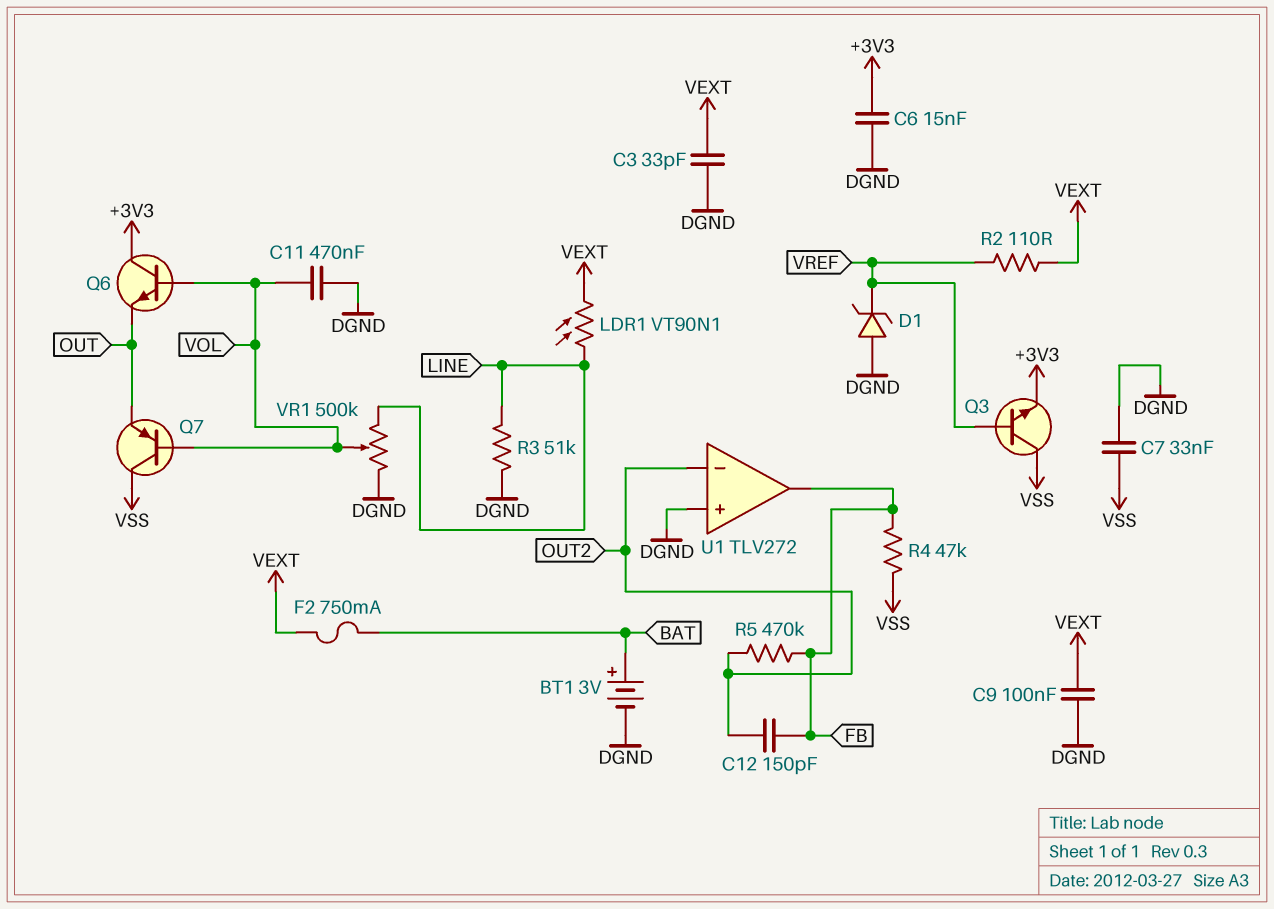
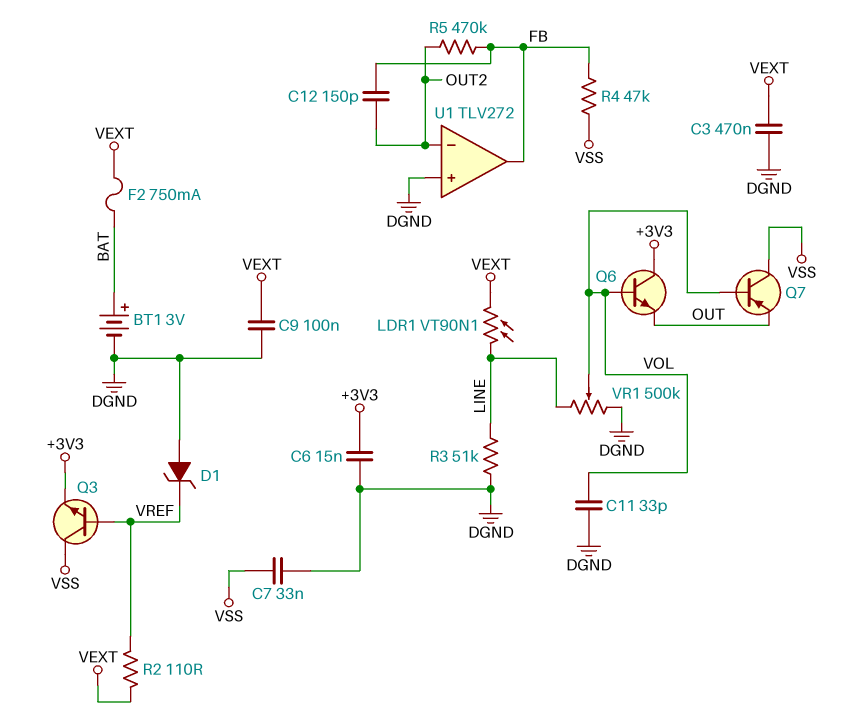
C3: 33pF (DGND, VEXT) -> 470nF (DGND, VEXT)
C11: 470nF (DGND, VOL) -> 33pF (DGND, VOL)

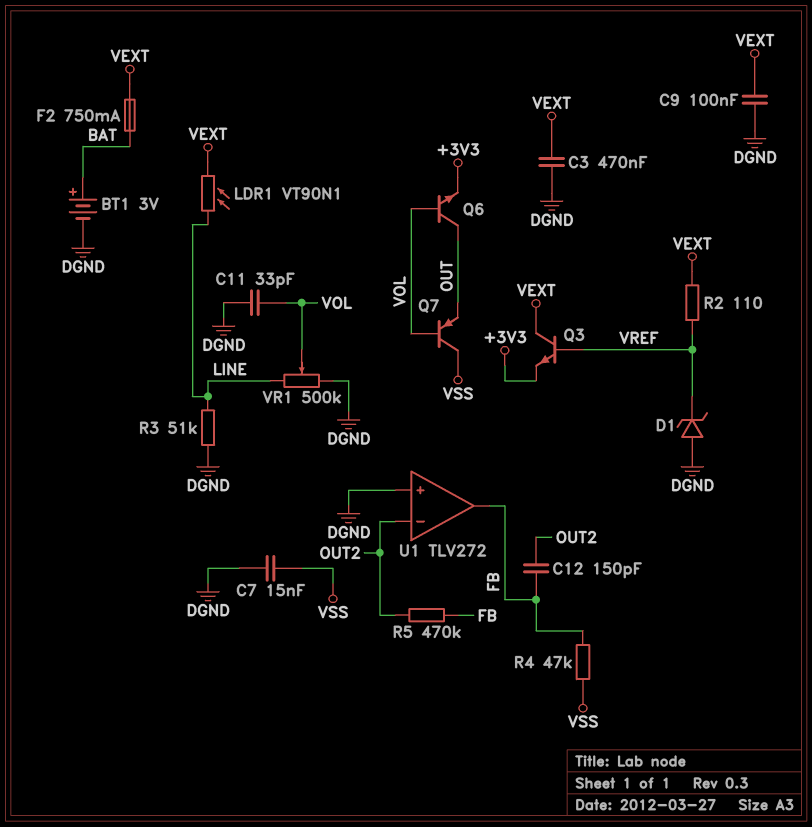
C6: 15nF (+3V3, DGND) -> none
C7: 33nF (DGND, VSS) -> 15nF (DGND, VSS)
Q3: NPN (B VREF, C VSS, E +3V3) -> NPN (B VREF, C VEXT, E +3V3)
Q6: NPN (B VOL, C +3V3, E OUT) -> NPN (B VOL, C OUT, E +3V3)

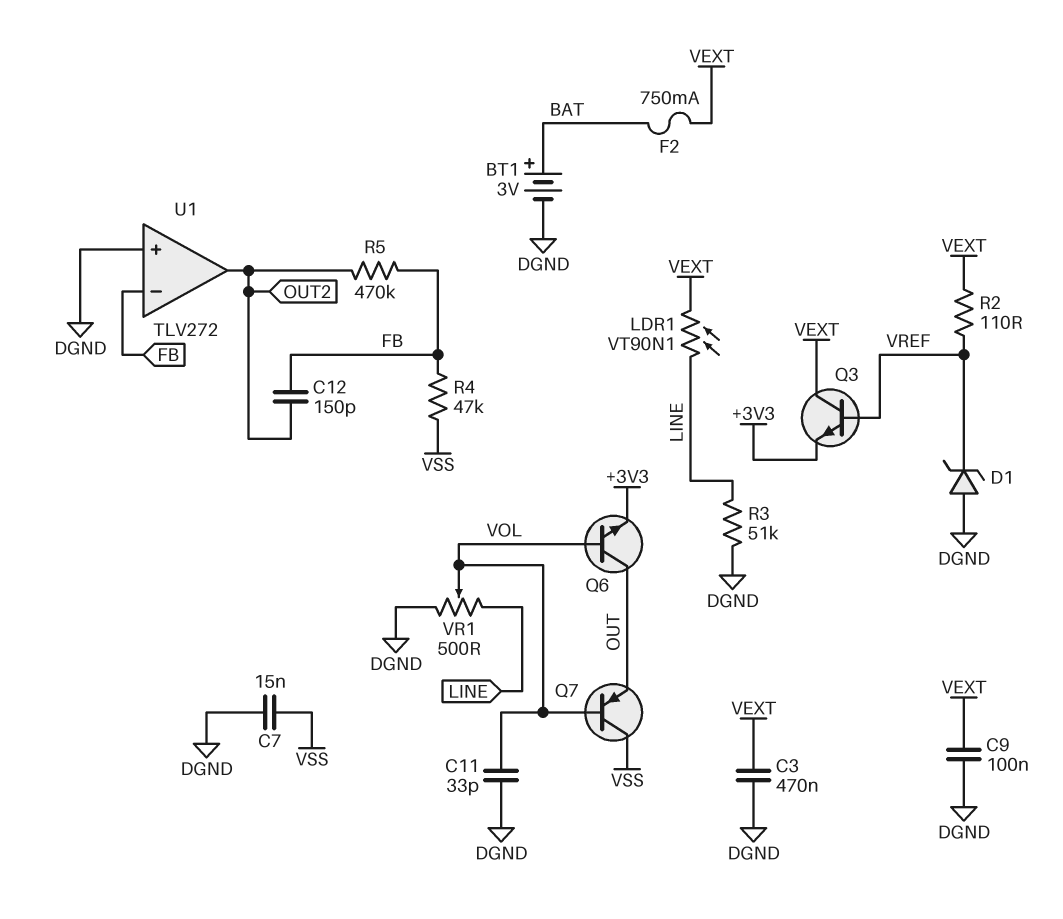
U1 pin in-: OUT2 -> FB
U1 pin out: FB -> OUT2
VR1: 500k (DGND, LINE, wiper VOL) -> 500 (DGND, LINE, wiper VOL)

